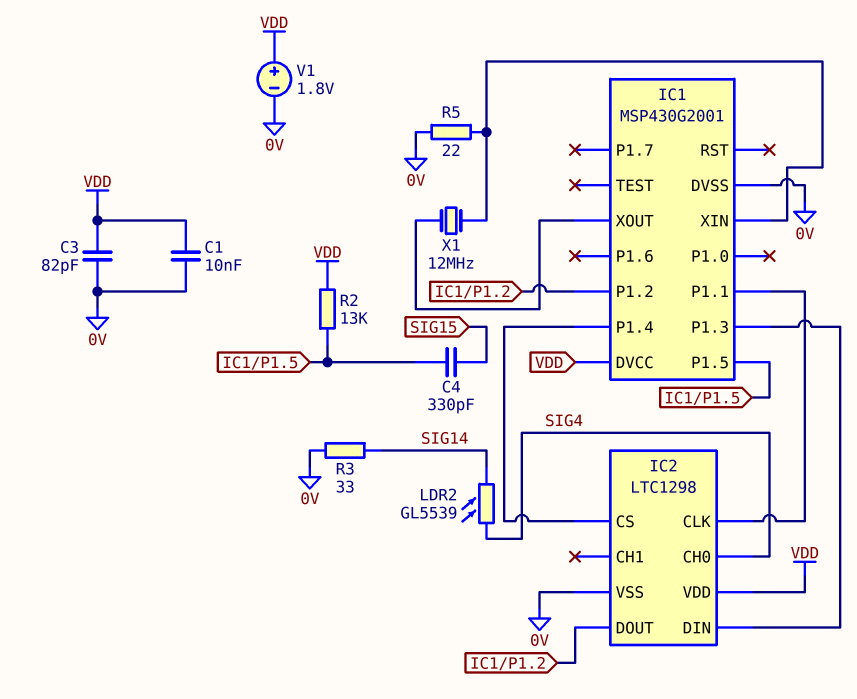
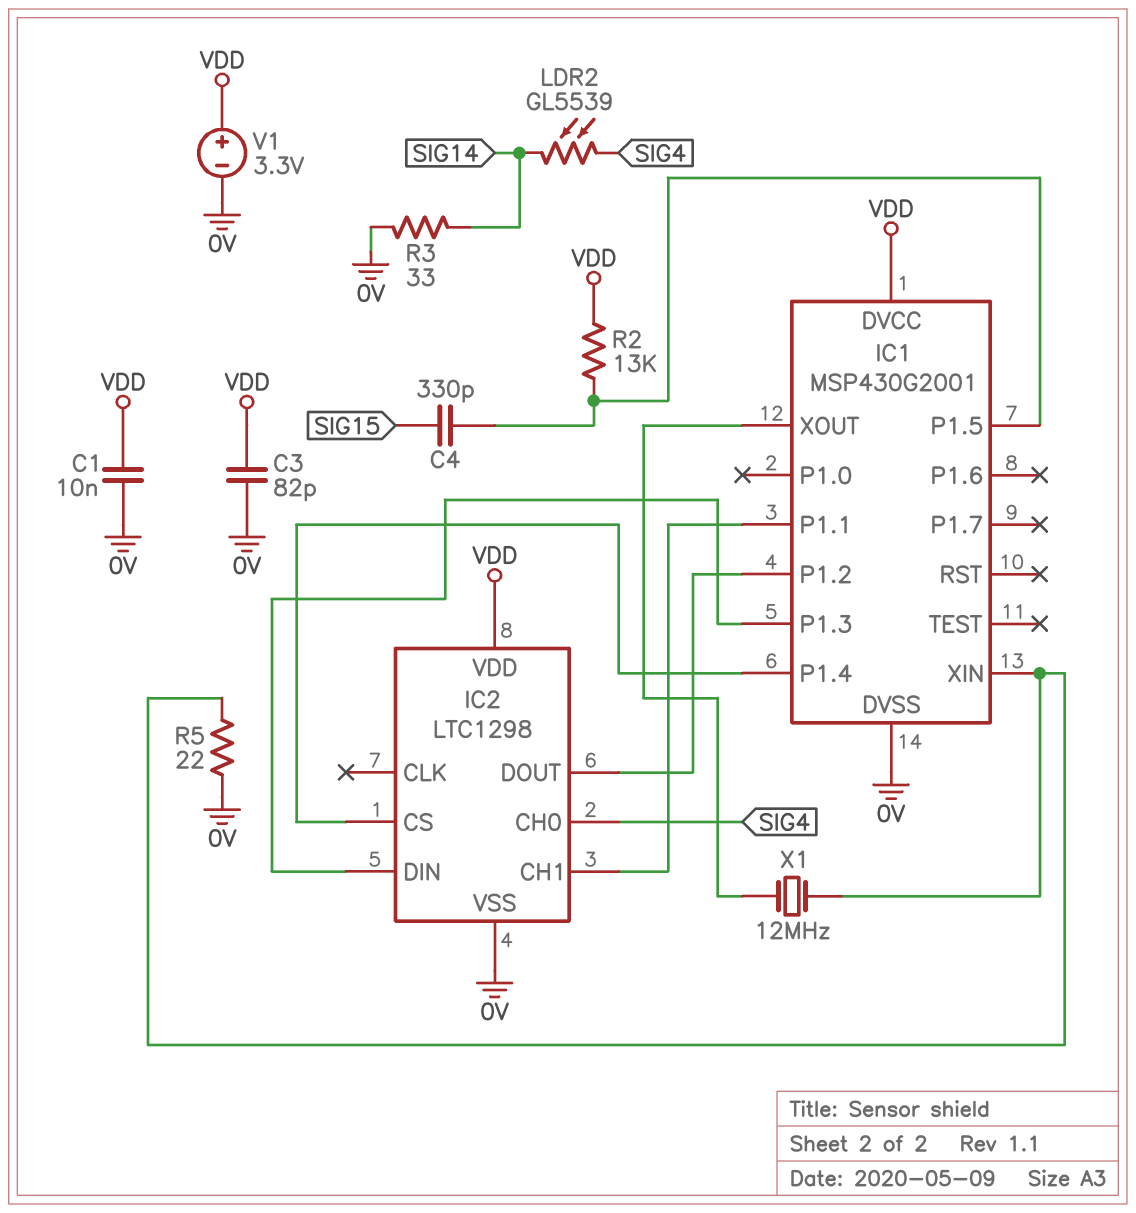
IC2 pin CH1: none -> IC1/P1.1
IC2 pin CLK: IC1/P1.1 -> none
V1: 1.8V (plus VDD, minus 0V) -> 3.3V (plus VDD, minus 0V)

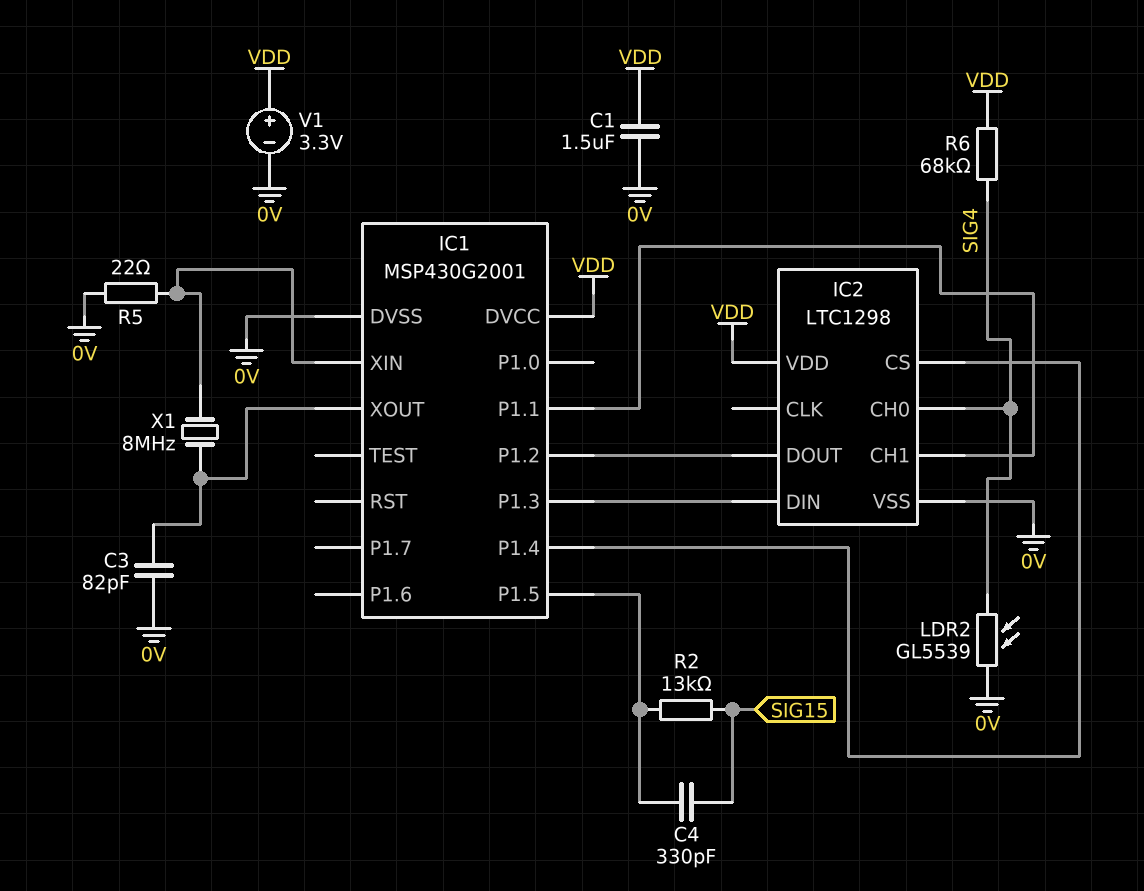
C1: 10nF (0V, VDD) -> 1.5uF (0V, VDD)
C3: 82pF (0V, VDD) -> 82pF (0V, IC1/XOUT)
LDR2: GL5539 (SIG4, SIG14) -> GL5539 (0V, SIG4)
R2: 13k (IC1/P1.5, VDD) -> 13k (IC1/P1.5, SIG15)
R3: 33 (0V, SIG14) -> none
R6: none -> 68k (SIG4, VDD)
X1: 12MHz (IC1/XIN, IC1/XOUT) -> 8MHz (IC1/XIN, IC1/XOUT)

